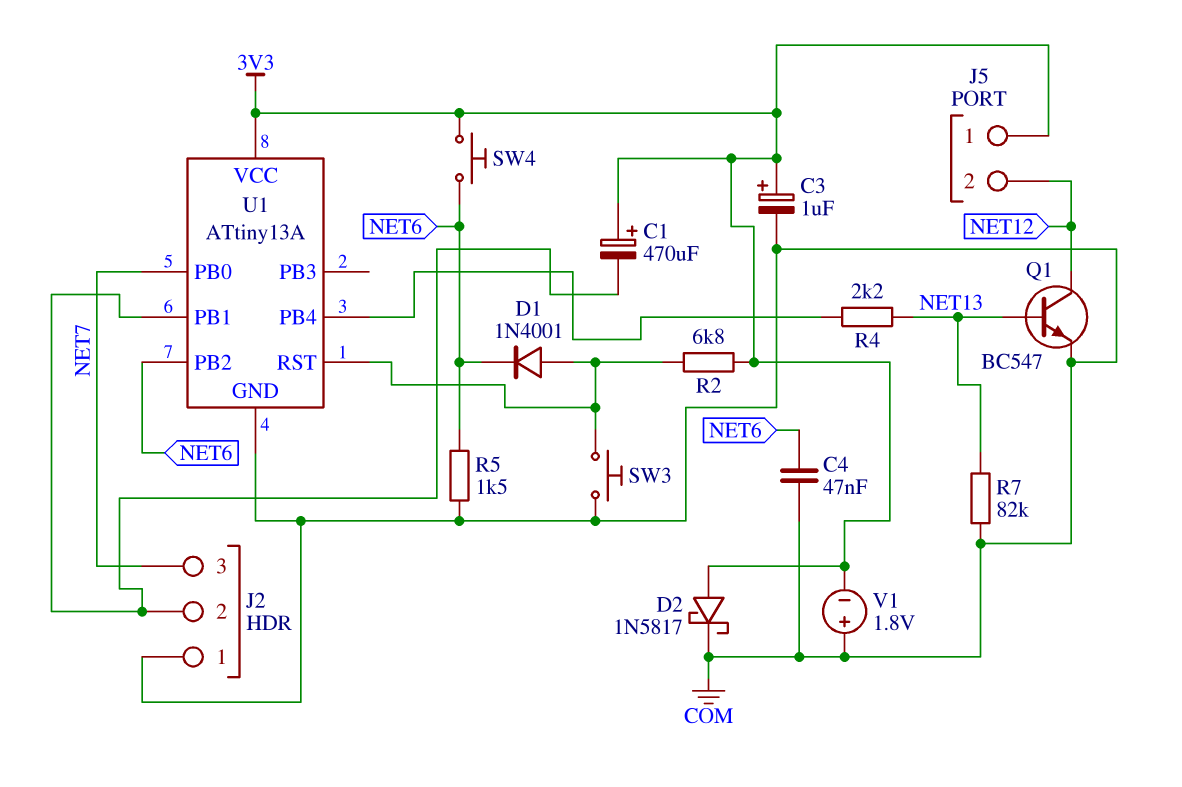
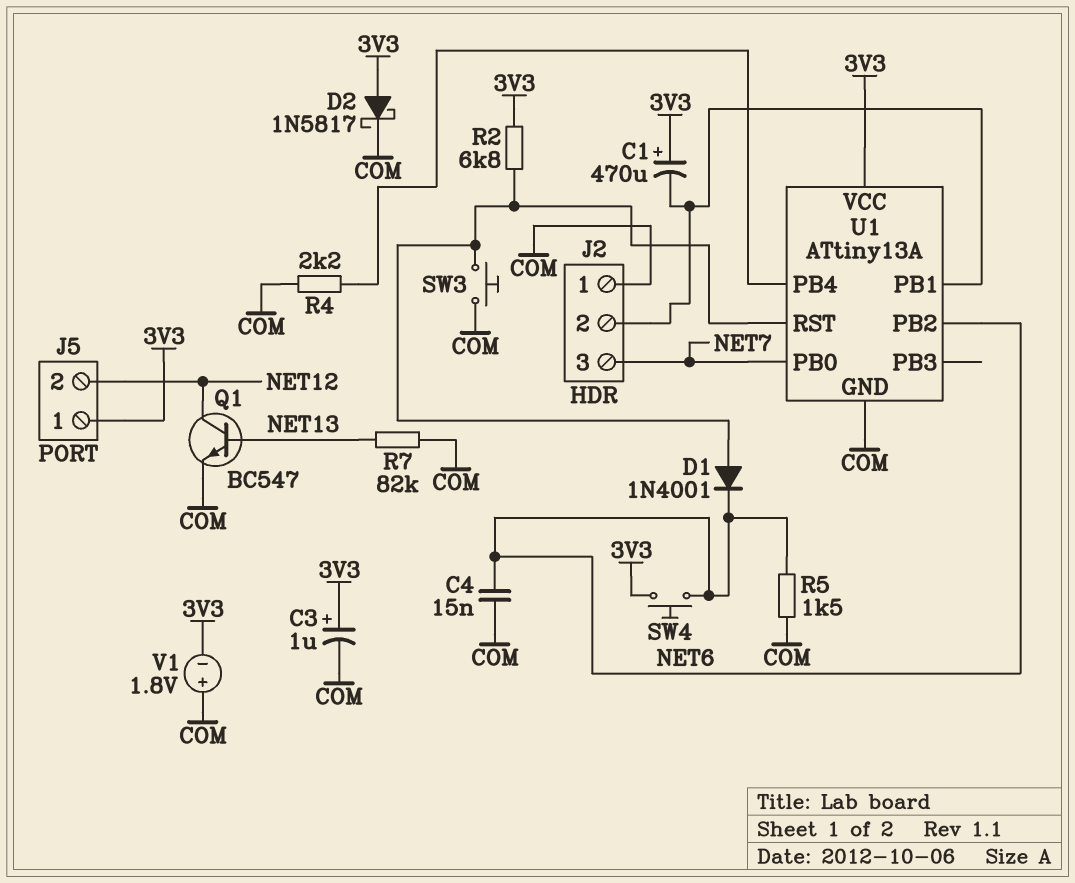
C4: 47nF (COM, NET6) -> 15nF (COM, NET6)
R4: 2.2k (NET13, U1/PB4) -> 2.2k (COM, U1/PB4)

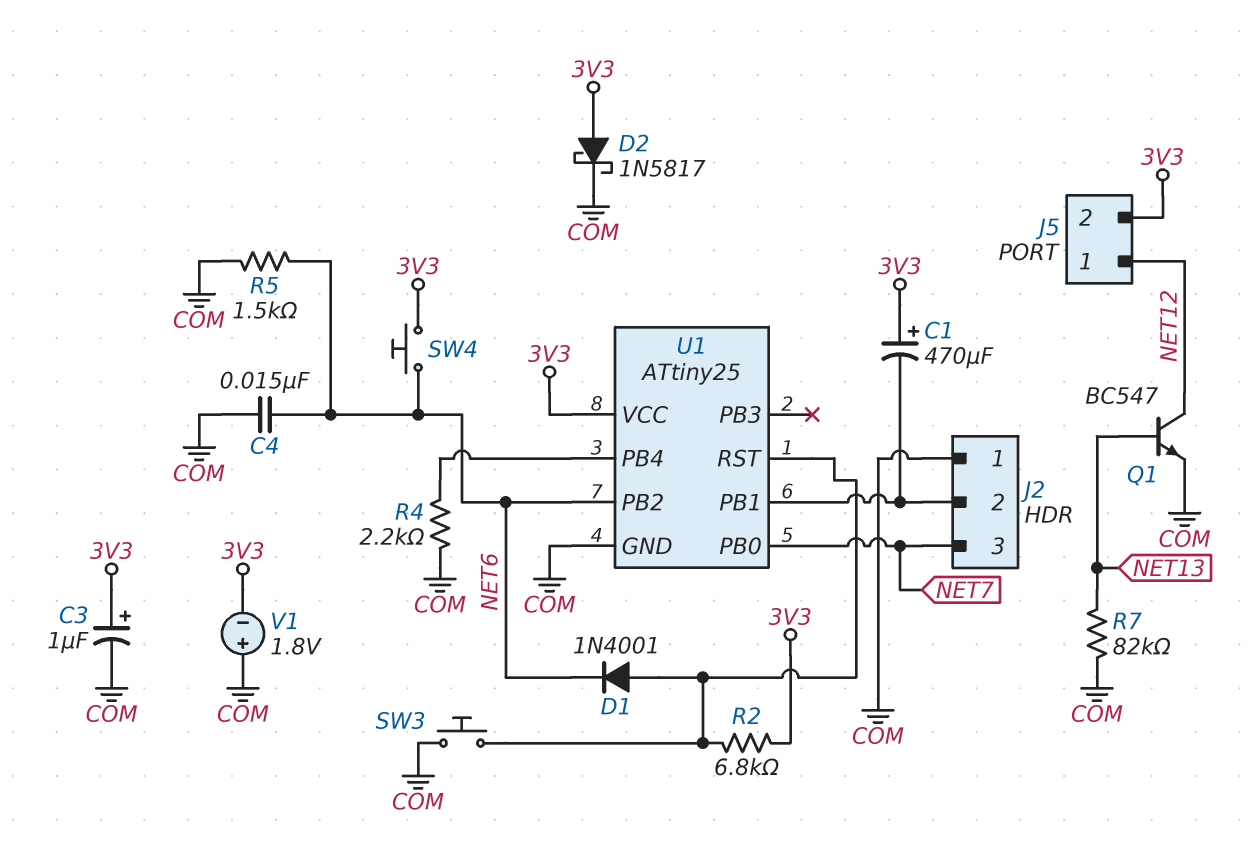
J5 pin 1: 3V3 -> NET12
J5 pin 2: NET12 -> 3V3
U1: ATtiny13A -> ATtiny25

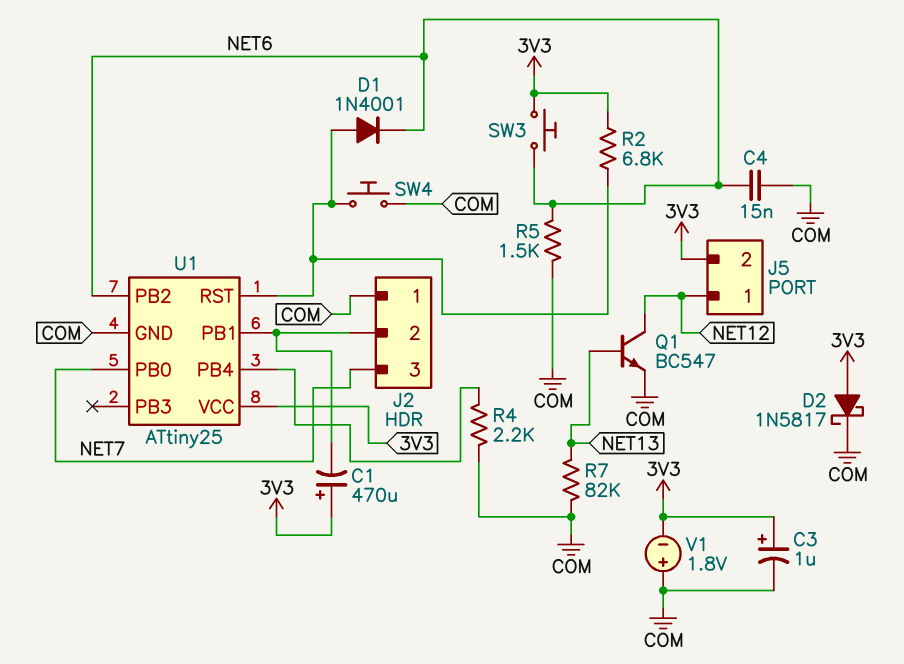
SW3: button (COM, U1/RST) -> button (3V3, NET6)
SW4: button (3V3, NET6) -> button (COM, U1/RST)

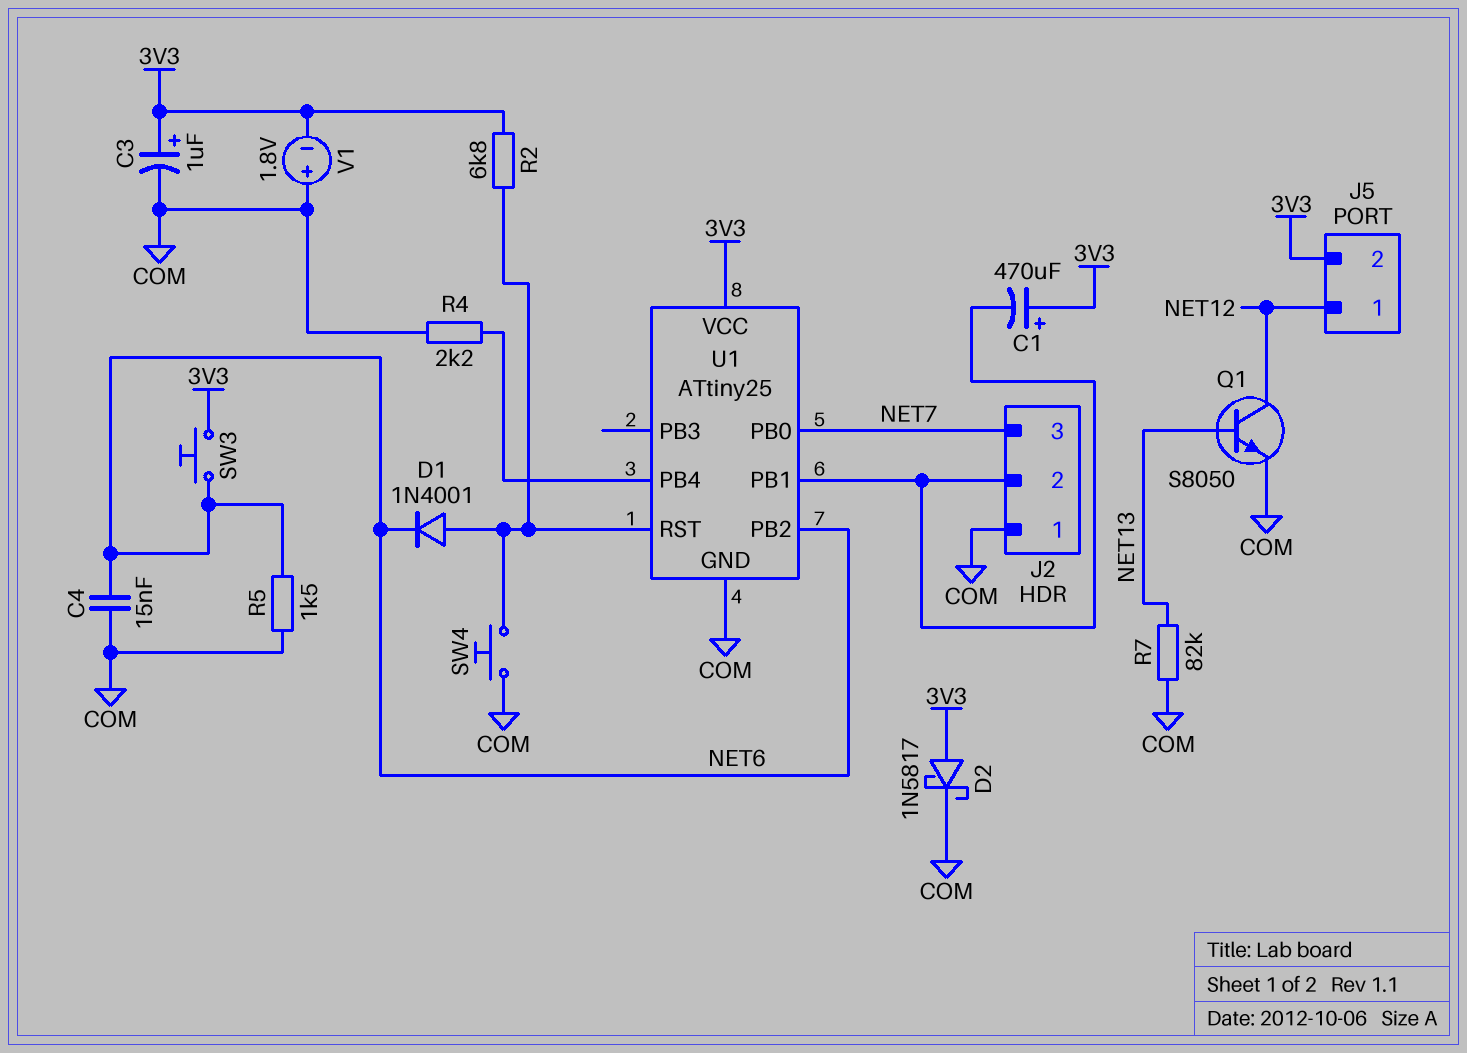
Q1: NPN BC547 (B NET13, C NET12, E COM) -> NPN S8050 (B NET13, C NET12, E COM)

